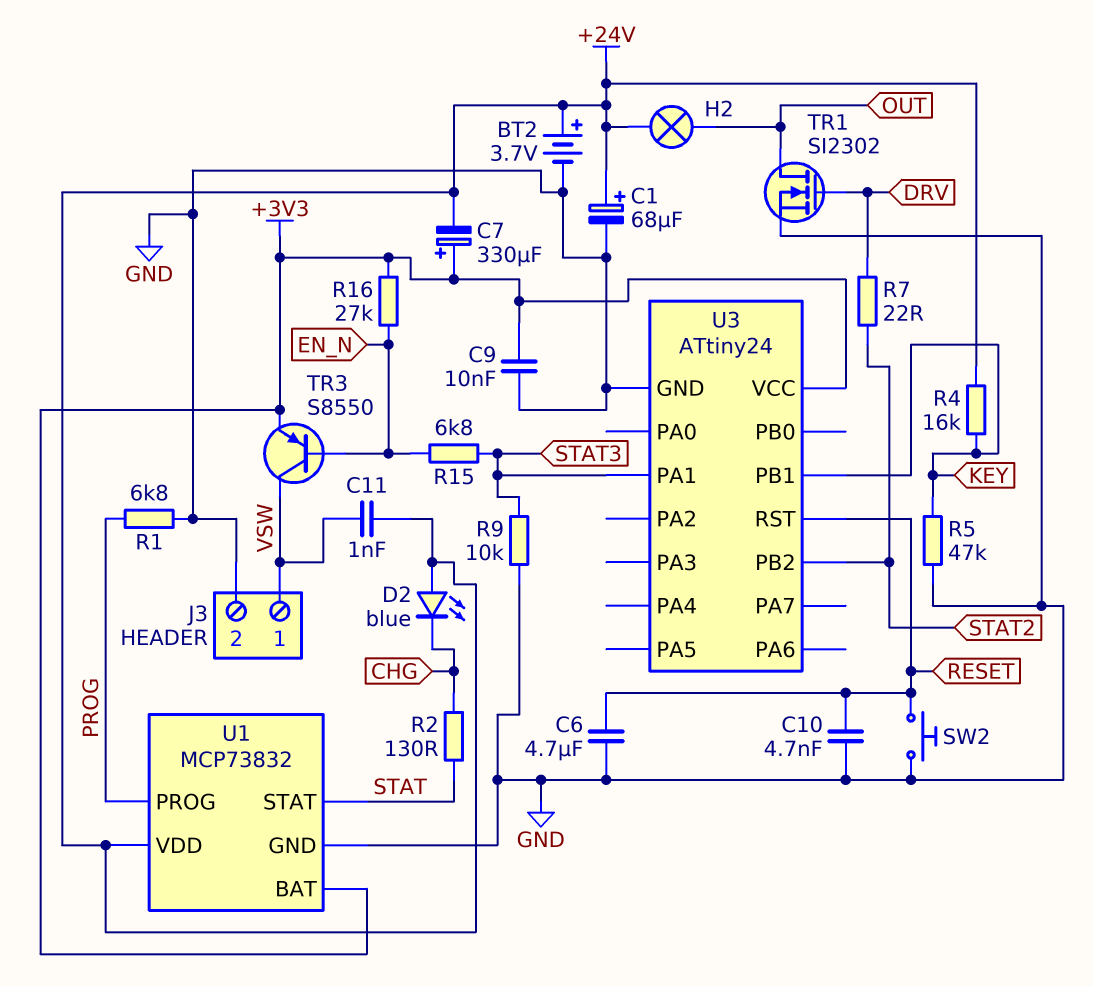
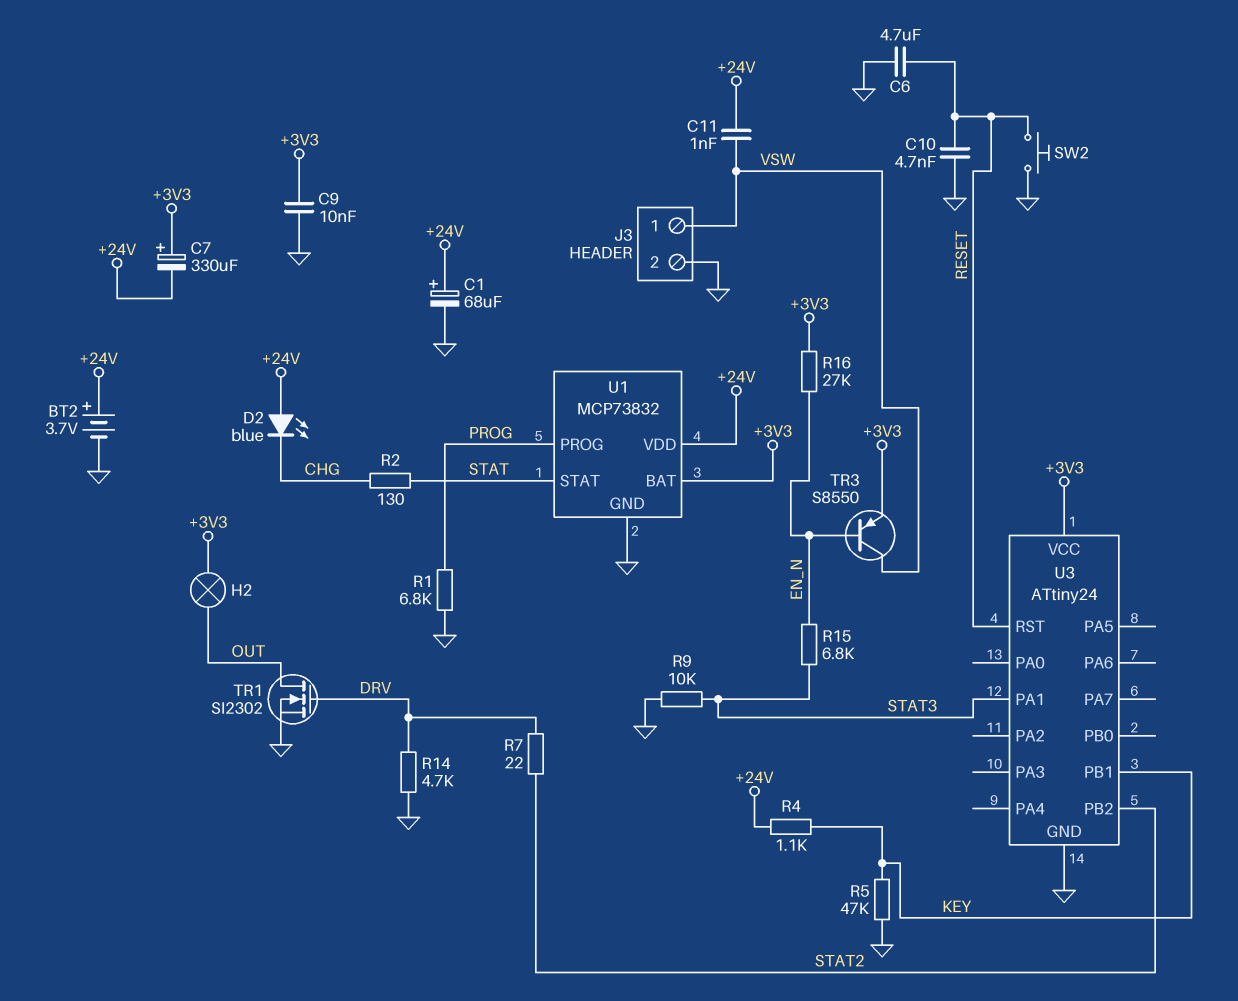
H2: lamp (+24V, OUT) -> lamp (+3V3, OUT)
R4: 16k (+24V, KEY) -> 1.1k (+24V, KEY)
R14: none -> 4.7k (DRV, GND)

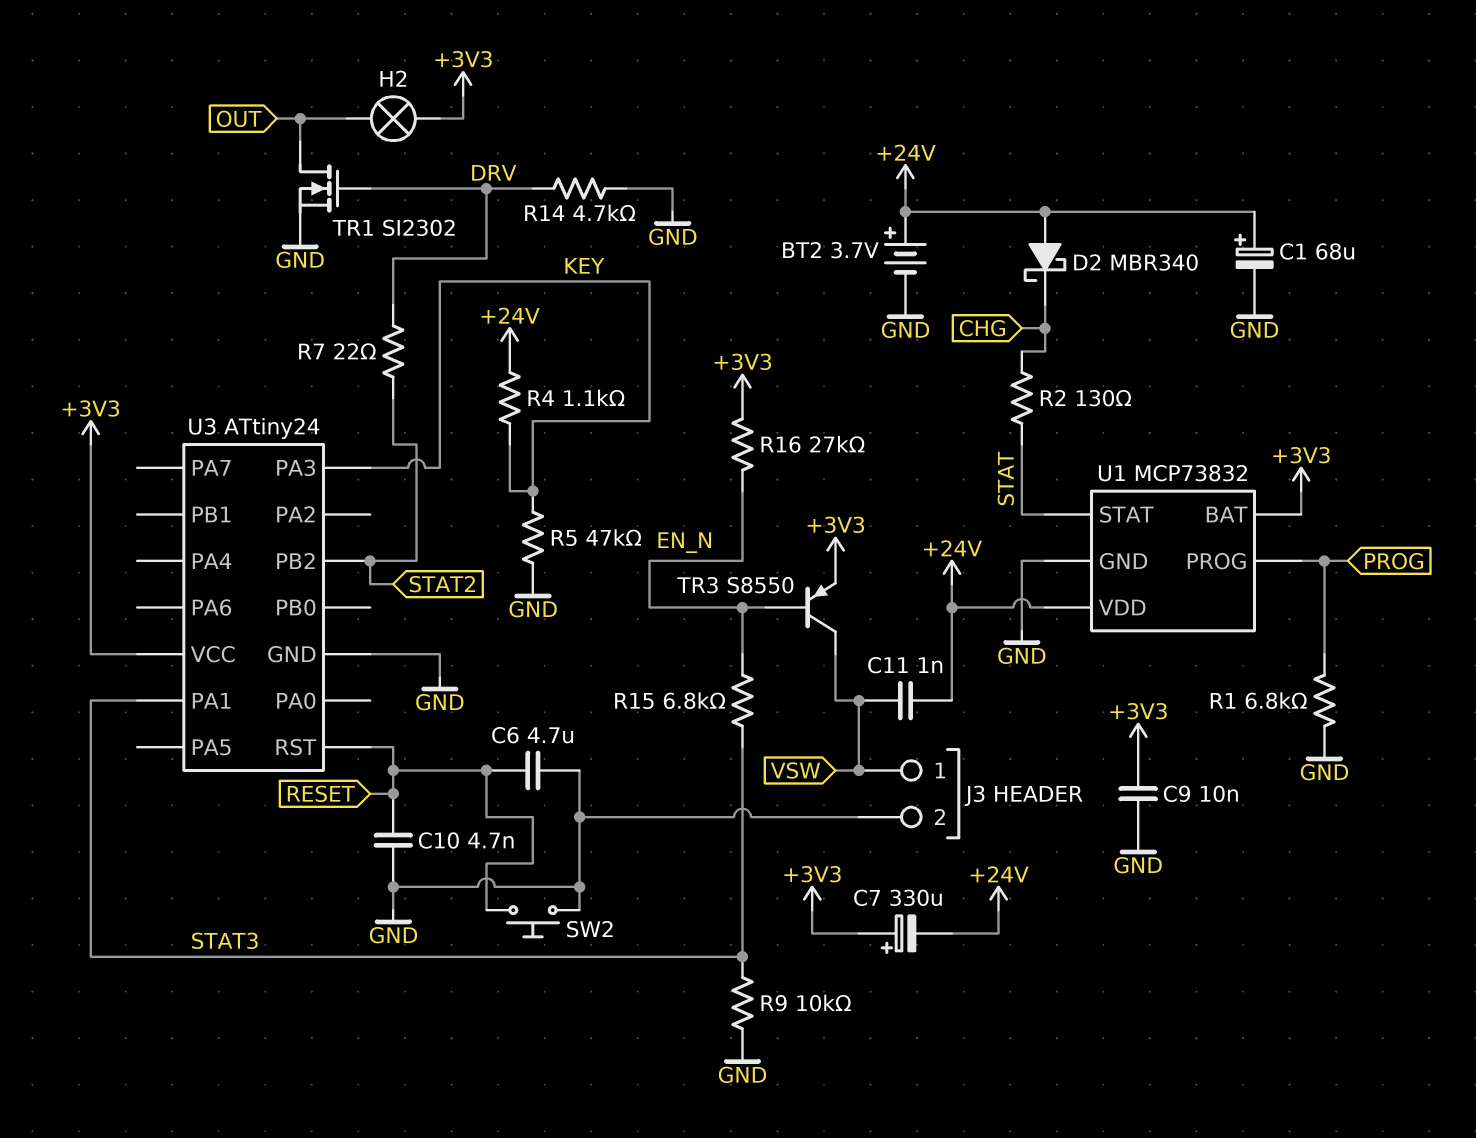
D2: LED blue (A +24V, K CHG) -> schottky MBR340 (A +24V, K CHG)
U3 pin PA3: none -> KEY
U3 pin PB1: KEY -> none

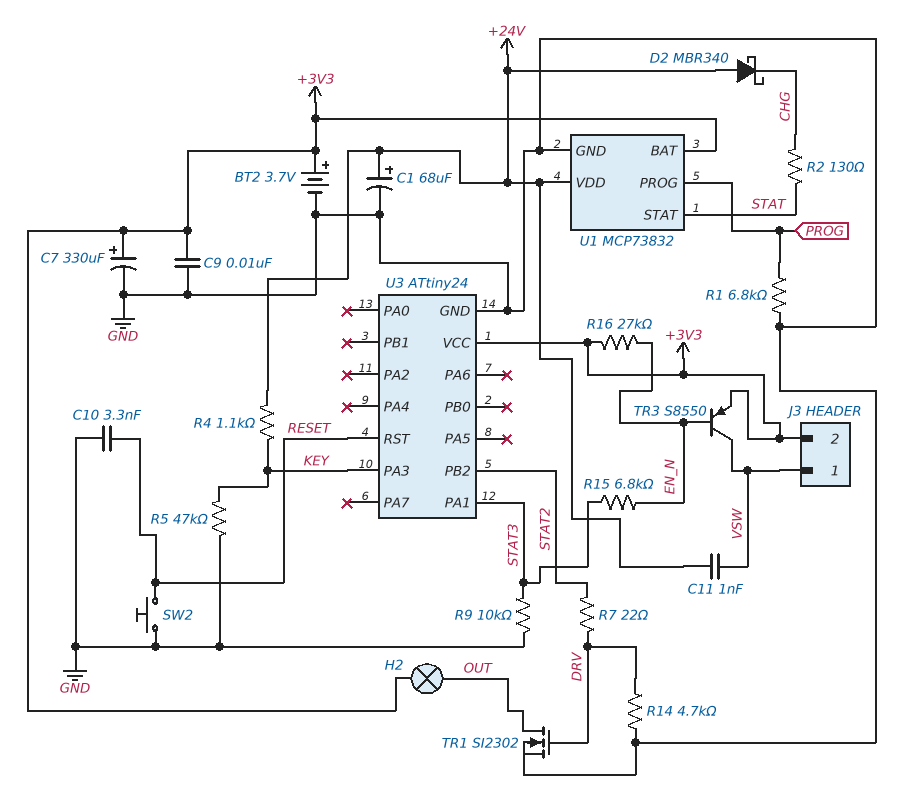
BT2: 3.7V (plus +24V, minus GND) -> 3.7V (plus +3V3, minus GND)
C6: 4.7uF (GND, RESET) -> none
C7: 330uF (plus +3V3, minus +24V) -> 330uF (plus +3V3, minus GND)
C10: 4.7nF (GND, RESET) -> 3.3nF (GND, RESET)
J3 pin 2: GND -> +3V3

